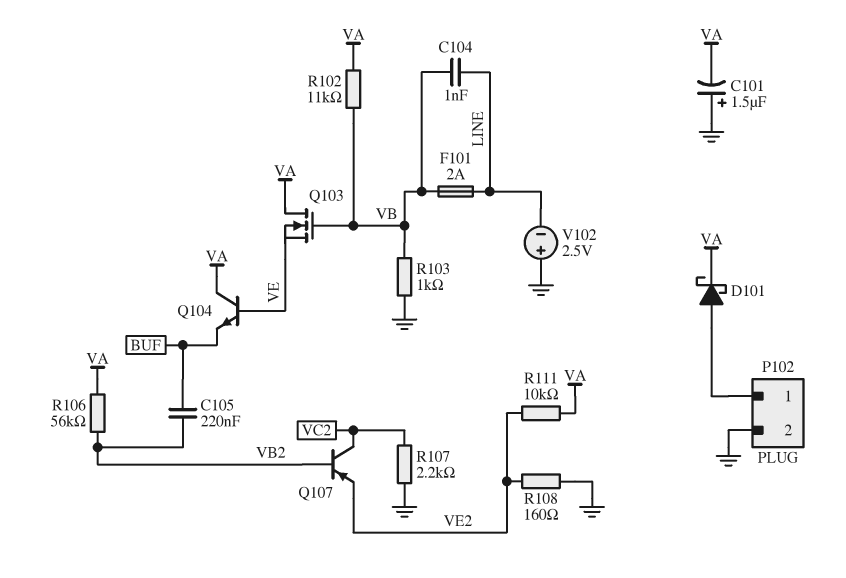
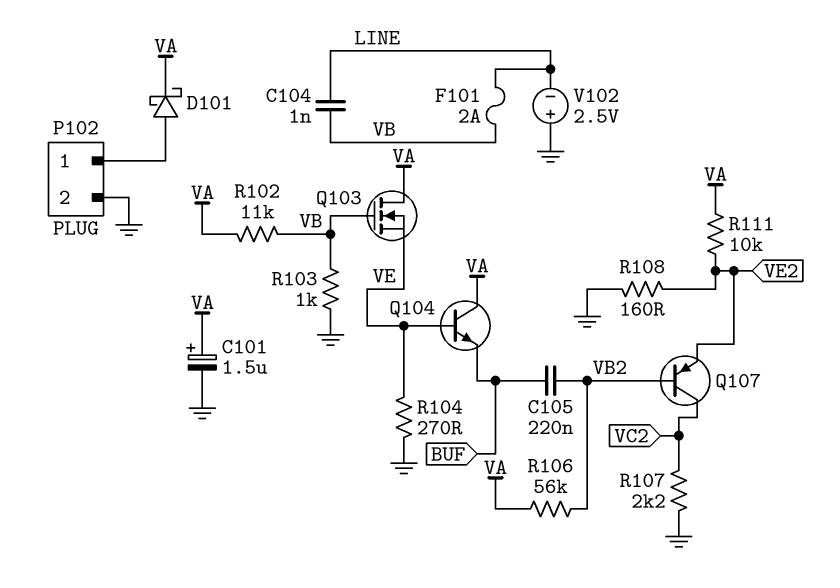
C101: 1.5uF (plus GND, minus VA) -> 1.5uF (plus VA, minus GND)
R104: none -> 270 (GND, VE)

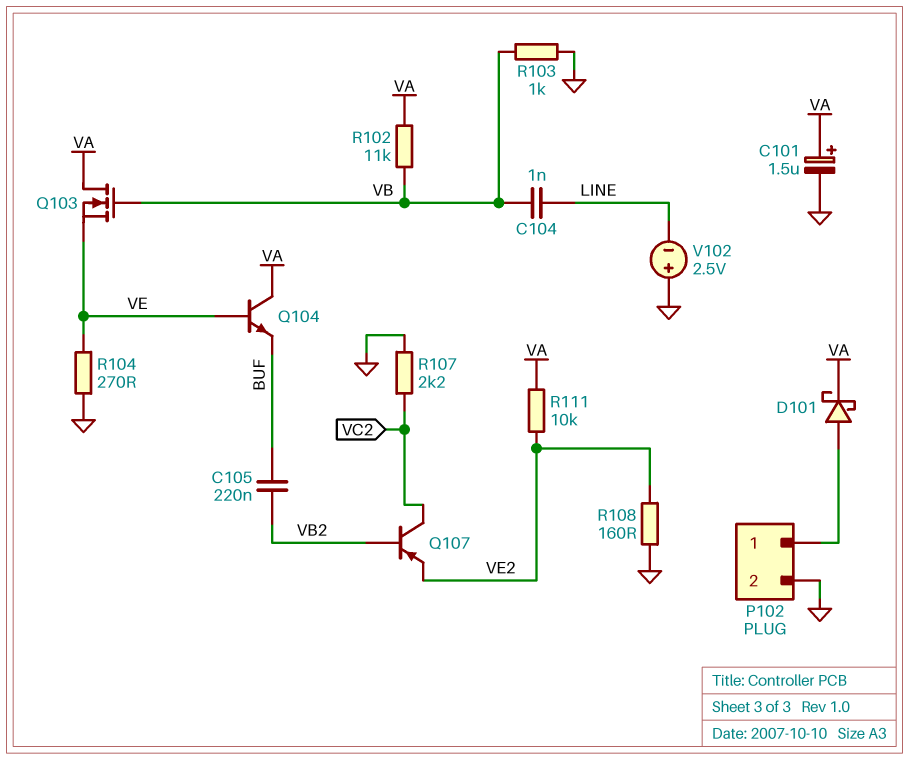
F101: 2A (LINE, VB) -> none
R106: 56k (VA, VB2) -> none

